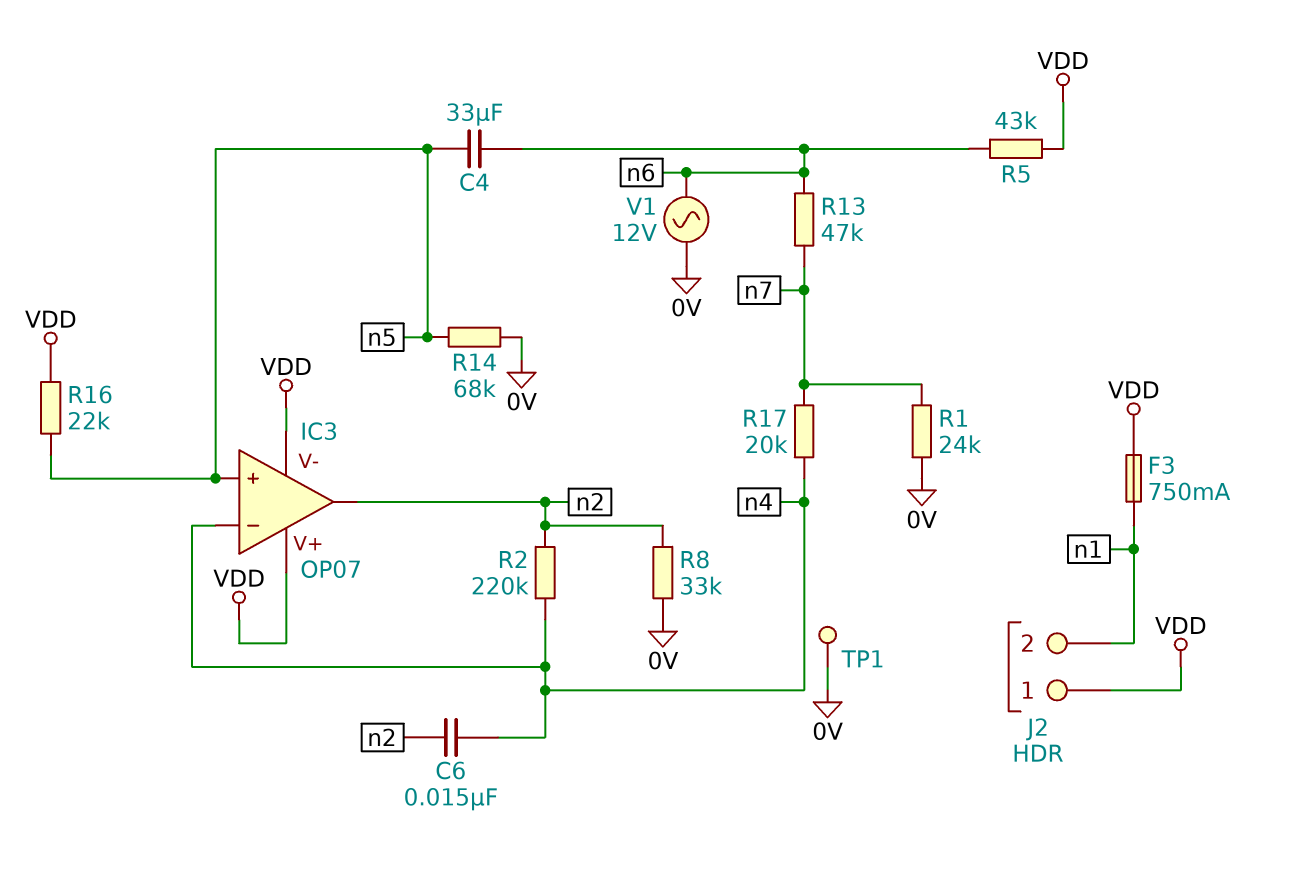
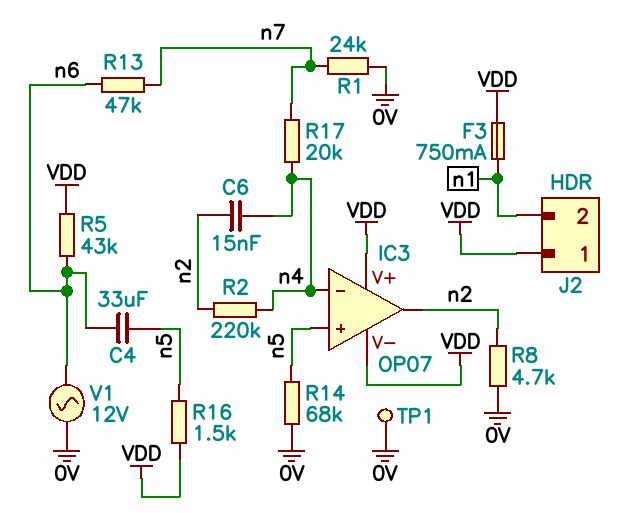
R8: 33k (0V, n2) -> 4.7k (0V, n2)
R16: 22k (VDD, n5) -> 1.5k (VDD, n5)

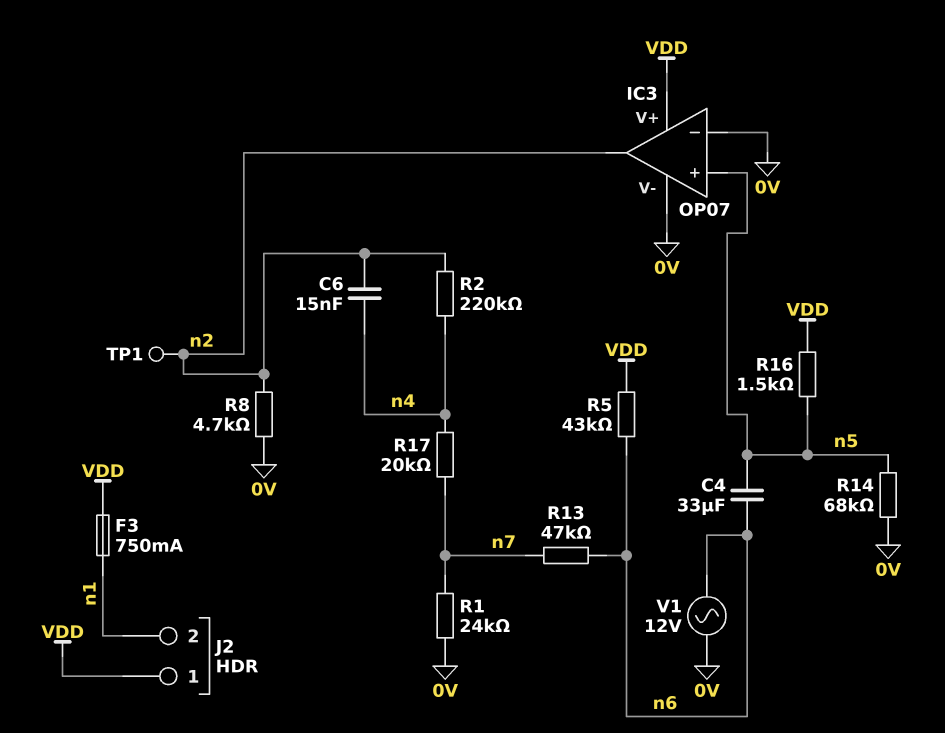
IC3 pin V-: VDD -> 0V
IC3 pin in-: n4 -> 0V
TP1: test point (0V) -> test point (n2)

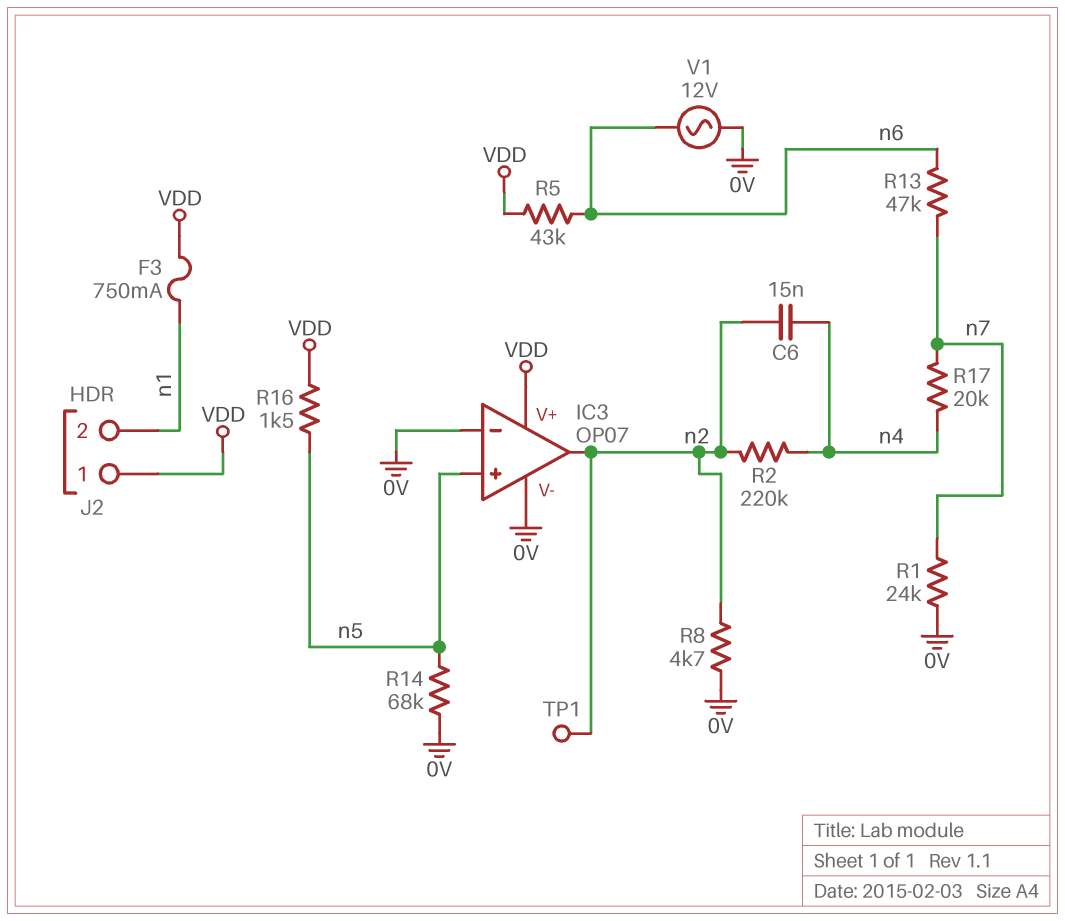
C4: 33uF (n5, n6) -> none

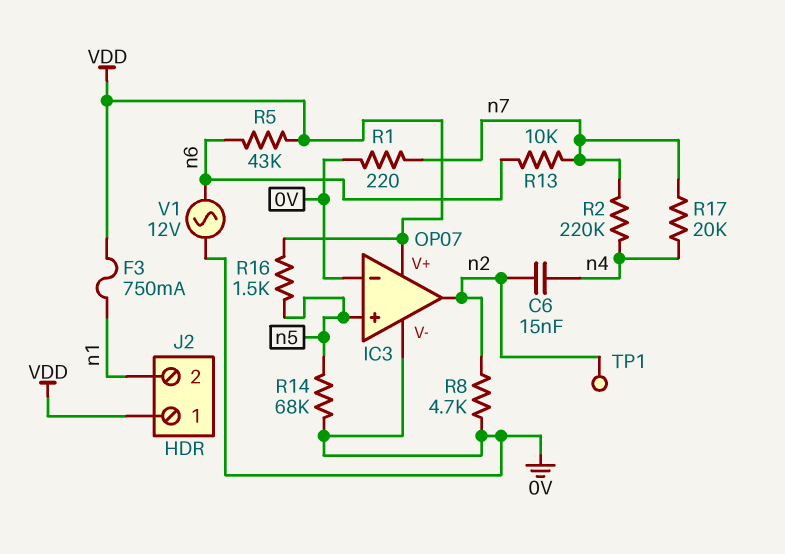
R1: 24k (0V, n7) -> 220 (0V, n7)
R2: 220k (n2, n4) -> 220k (n4, n7)
R13: 47k (n6, n7) -> 10k (n6, n7)

